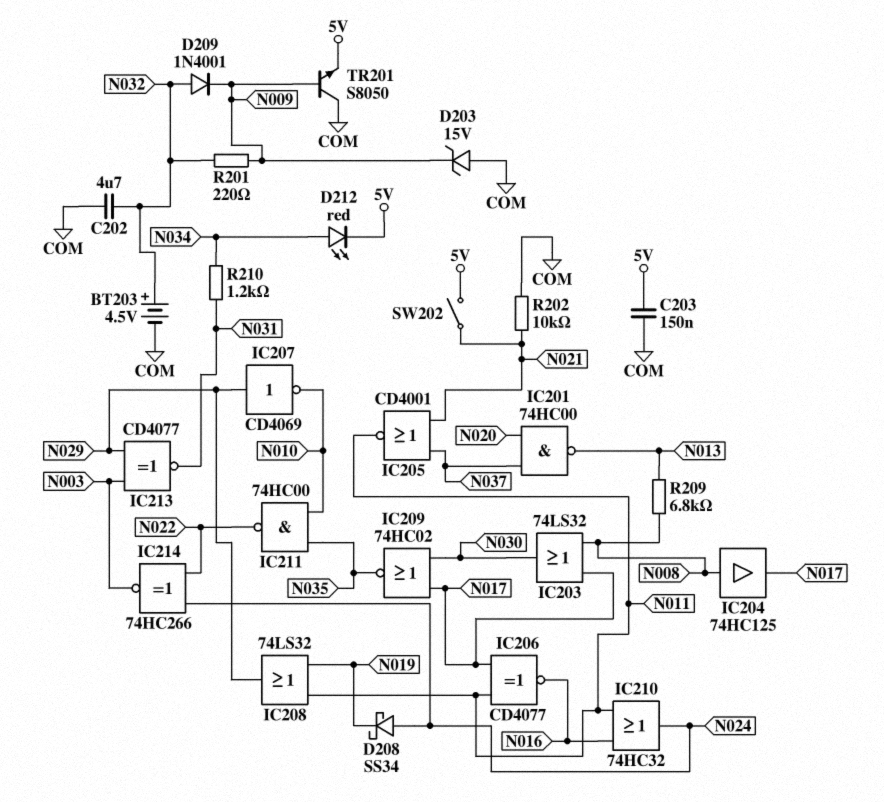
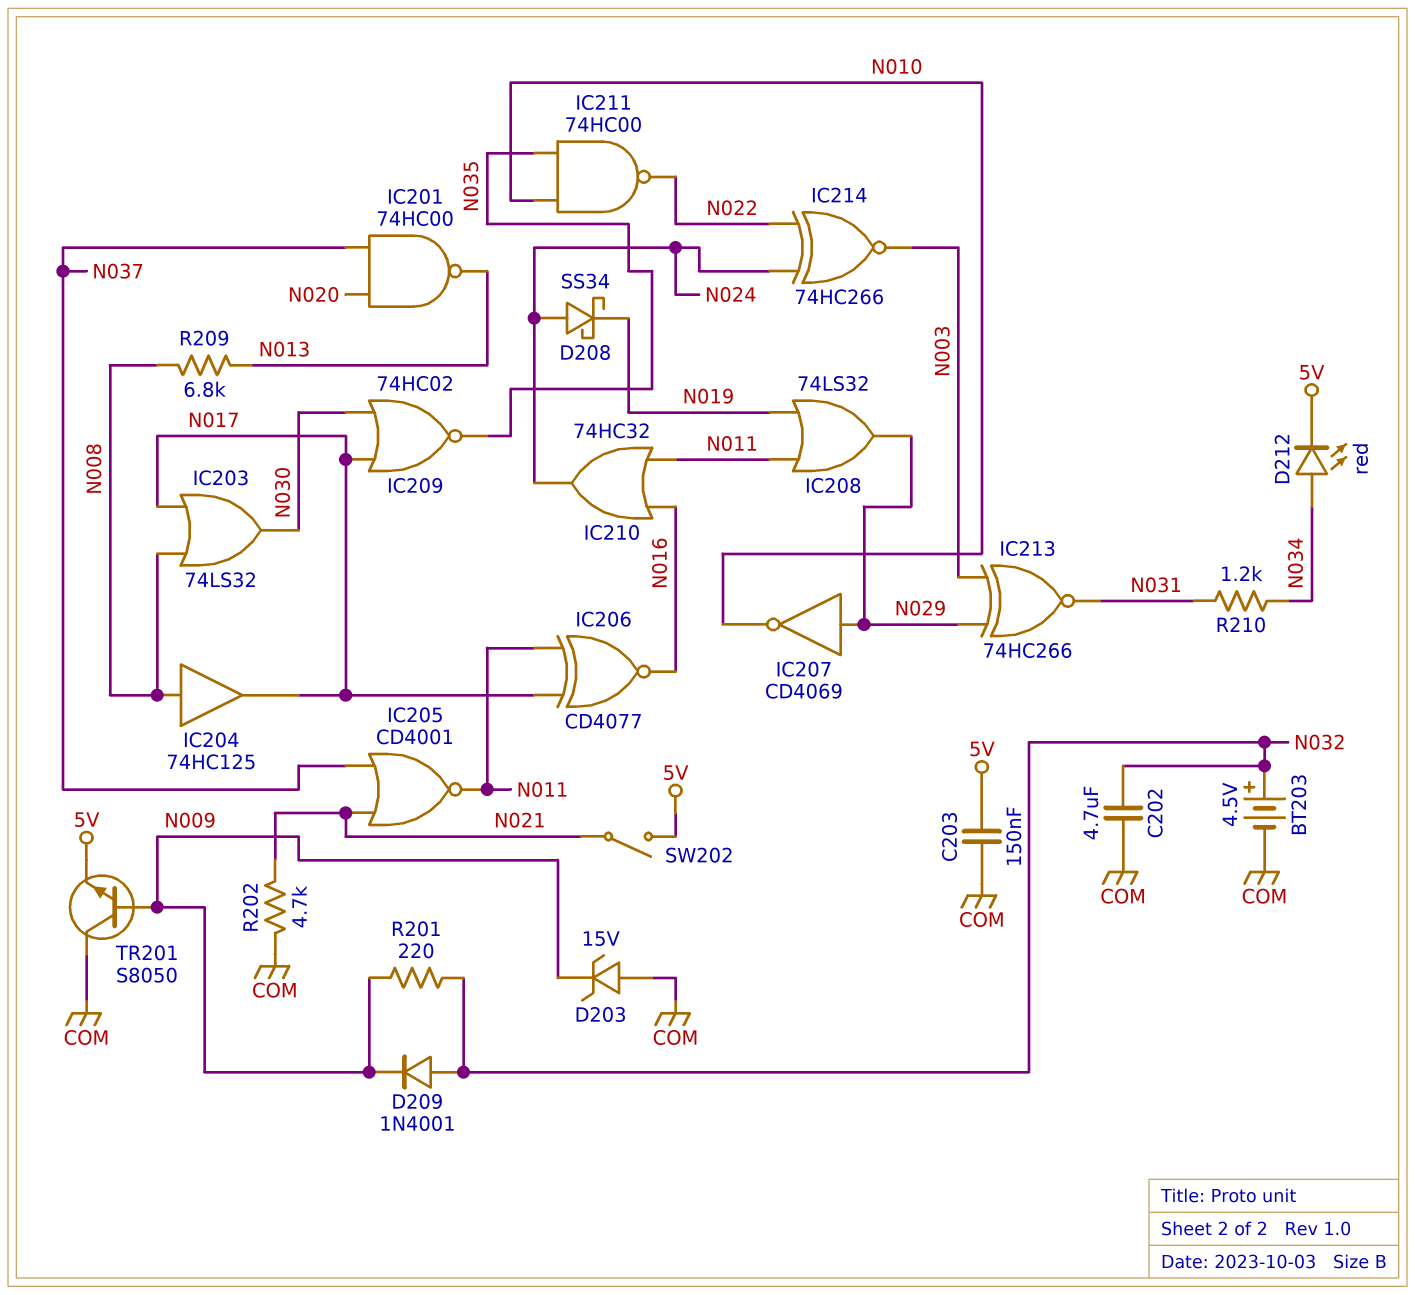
IC213: XNOR CD4077 (in N003, in N029, out N031) -> XNOR 74HC266 (in N003, in N029, out N031)
R202: 10k (COM, N021) -> 4.7k (COM, N021)

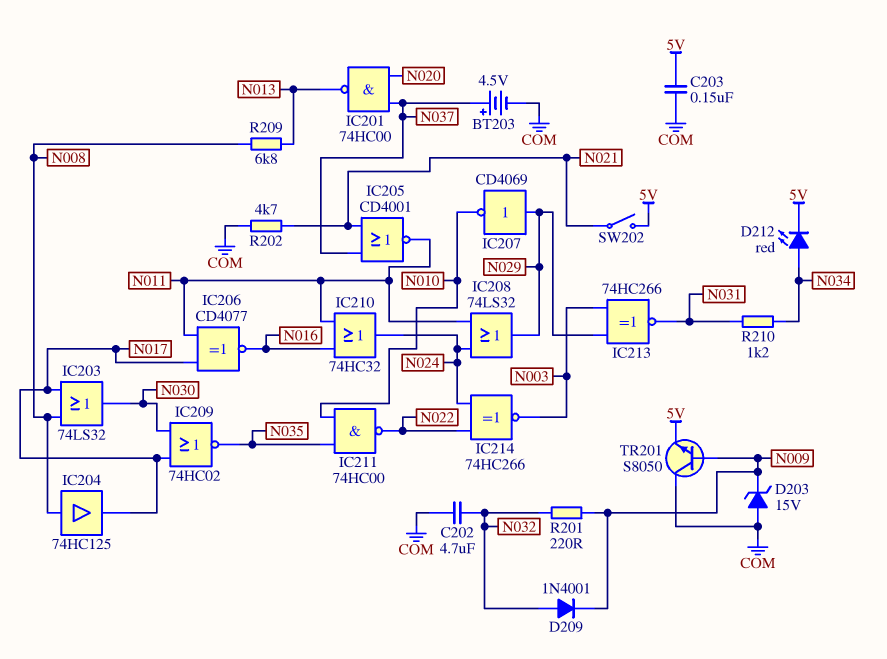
BT203: 4.5V (plus N032, minus COM) -> 4.5V (plus N037, minus COM)
D208: schottky SS34 (A N024, K N019) -> none
IC208: OR 74LS32 (in N011, in N019, out N029) -> OR 74LS32 (in N011, in N024, out N029)

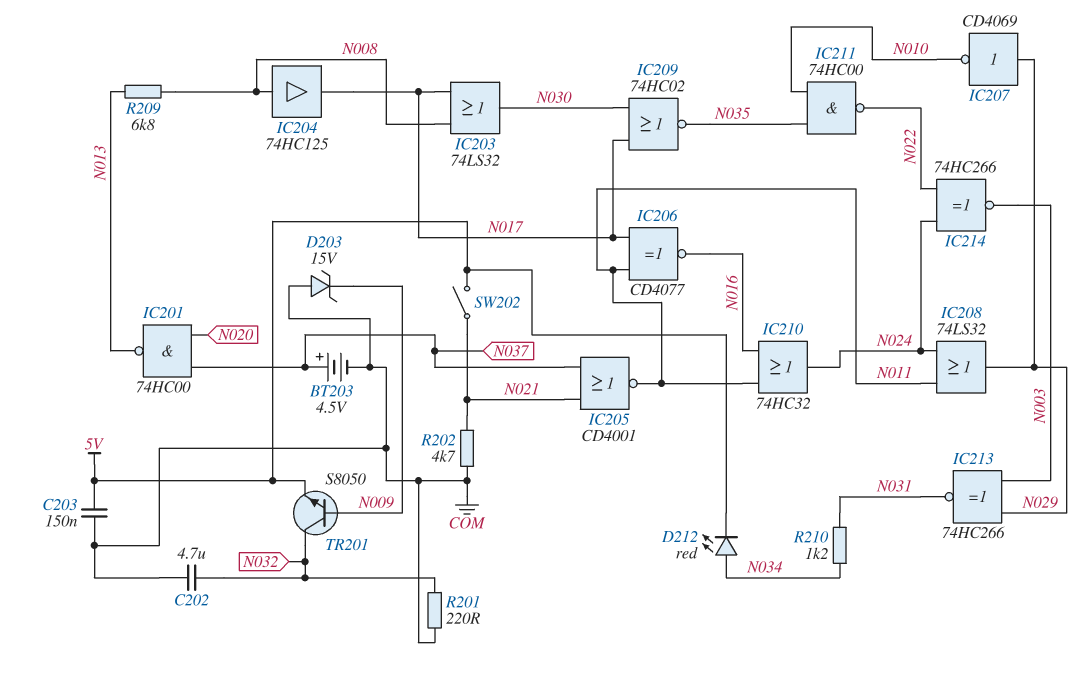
D209: diode 1N4001 (A N032, K N009) -> none
R201: 220 (N009, N032) -> 220 (COM, N032)
TR201: NPN S8050 (B N009, C COM, E 5V) -> NPN S8050 (B N009, C N032, E 5V)

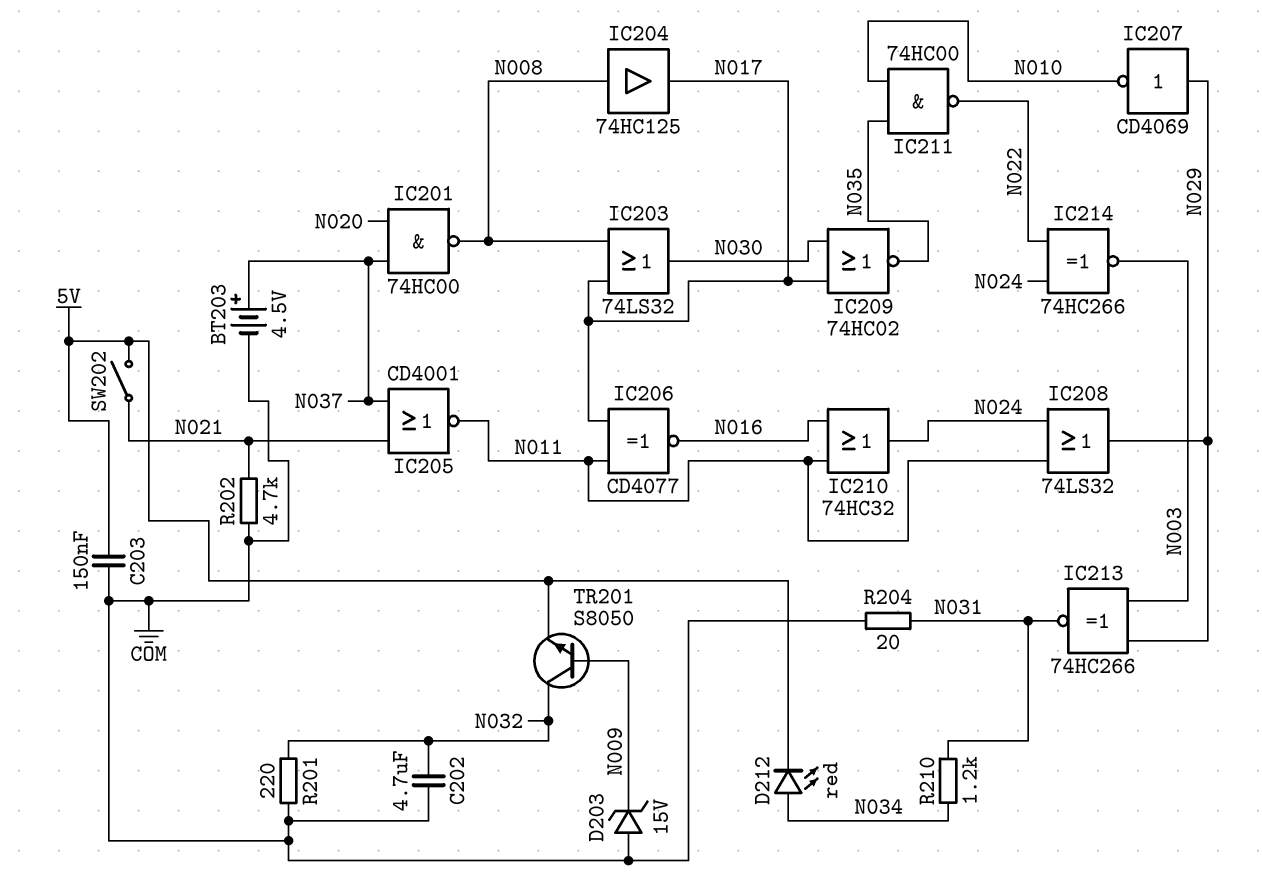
IC201: NAND 74HC00 (in N020, in N037, out N013) -> NAND 74HC00 (in N020, in N037, out N008)
R204: none -> 20 (COM, N031)
R209: 6.8k (N008, N013) -> none

